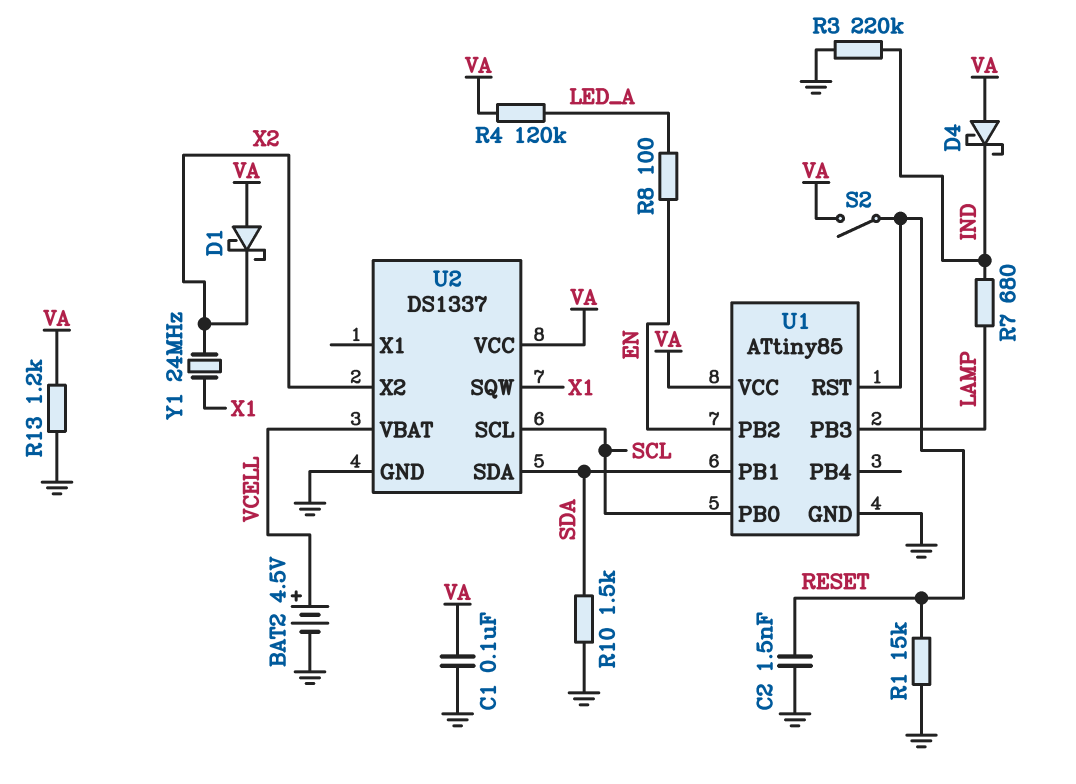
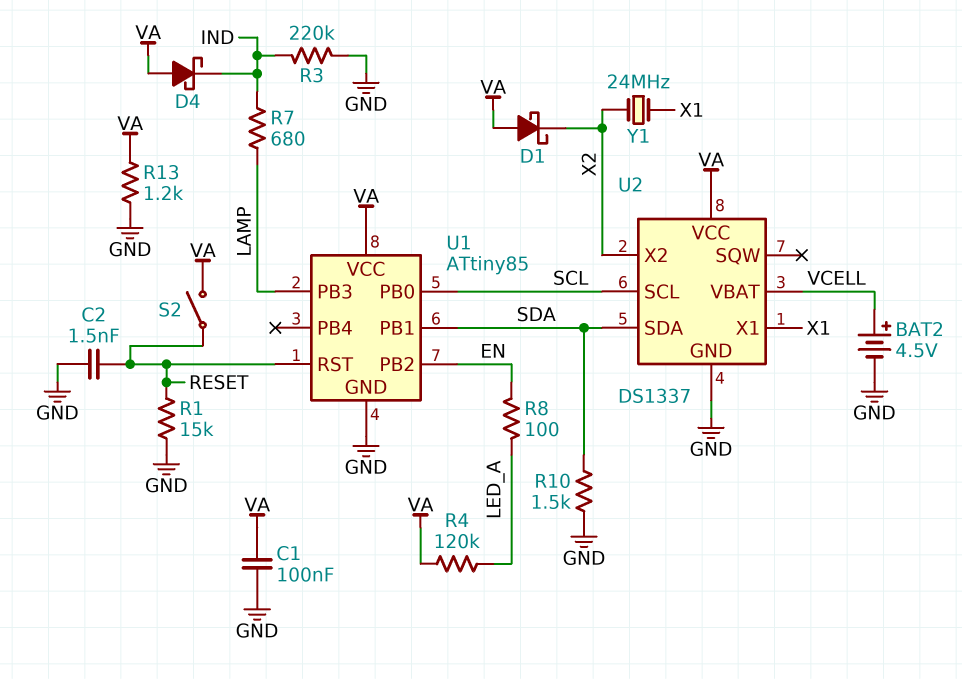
U2 pin SQW: X1 -> none
U2 pin X1: none -> X1

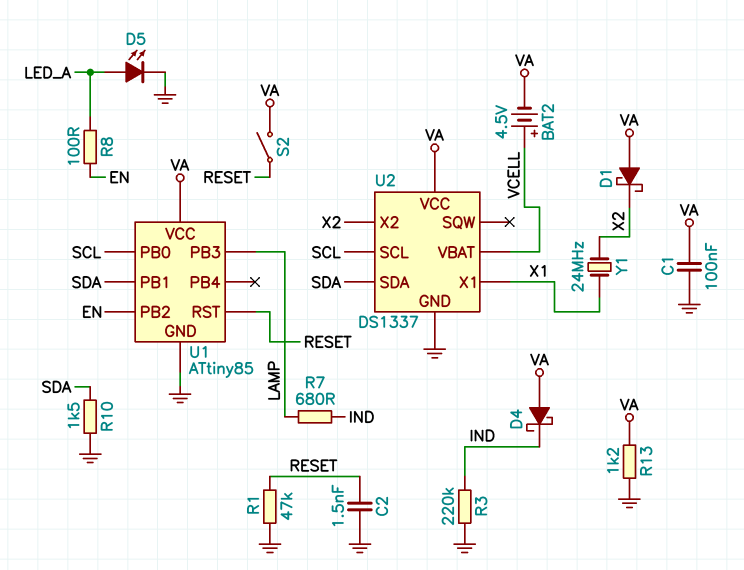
BAT2: 4.5V (plus VCELL, minus GND) -> 4.5V (plus VCELL, minus VA)
D5: none -> LED (A LED_A, K GND)
R1: 15k (GND, RESET) -> 47k (GND, RESET)
R4: 120k (LED_A, VA) -> none

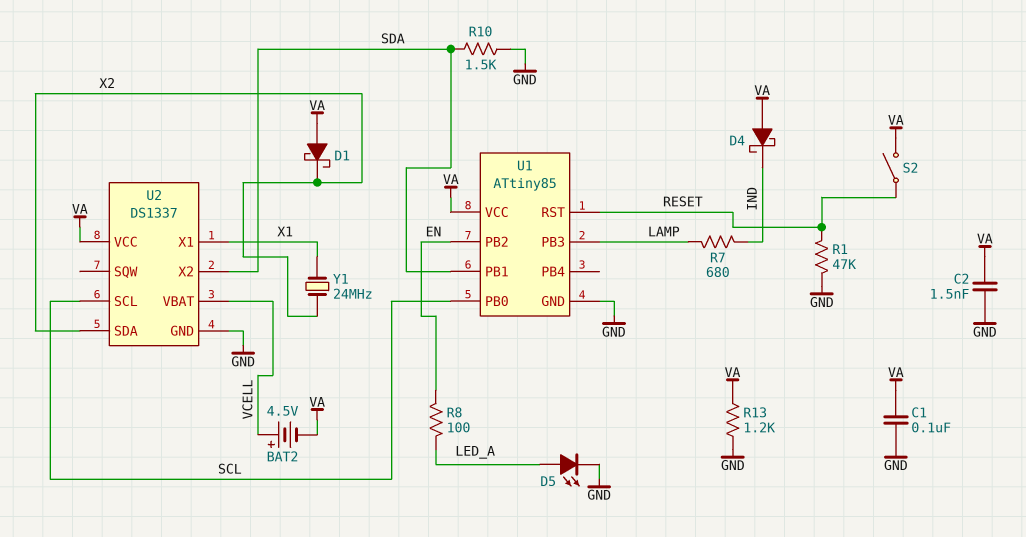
C2: 1.5nF (GND, RESET) -> 1.5nF (GND, VA)
R3: 220k (GND, IND) -> none
U2 pin SDA: SDA -> X2
U2 pin X2: X2 -> SDA

